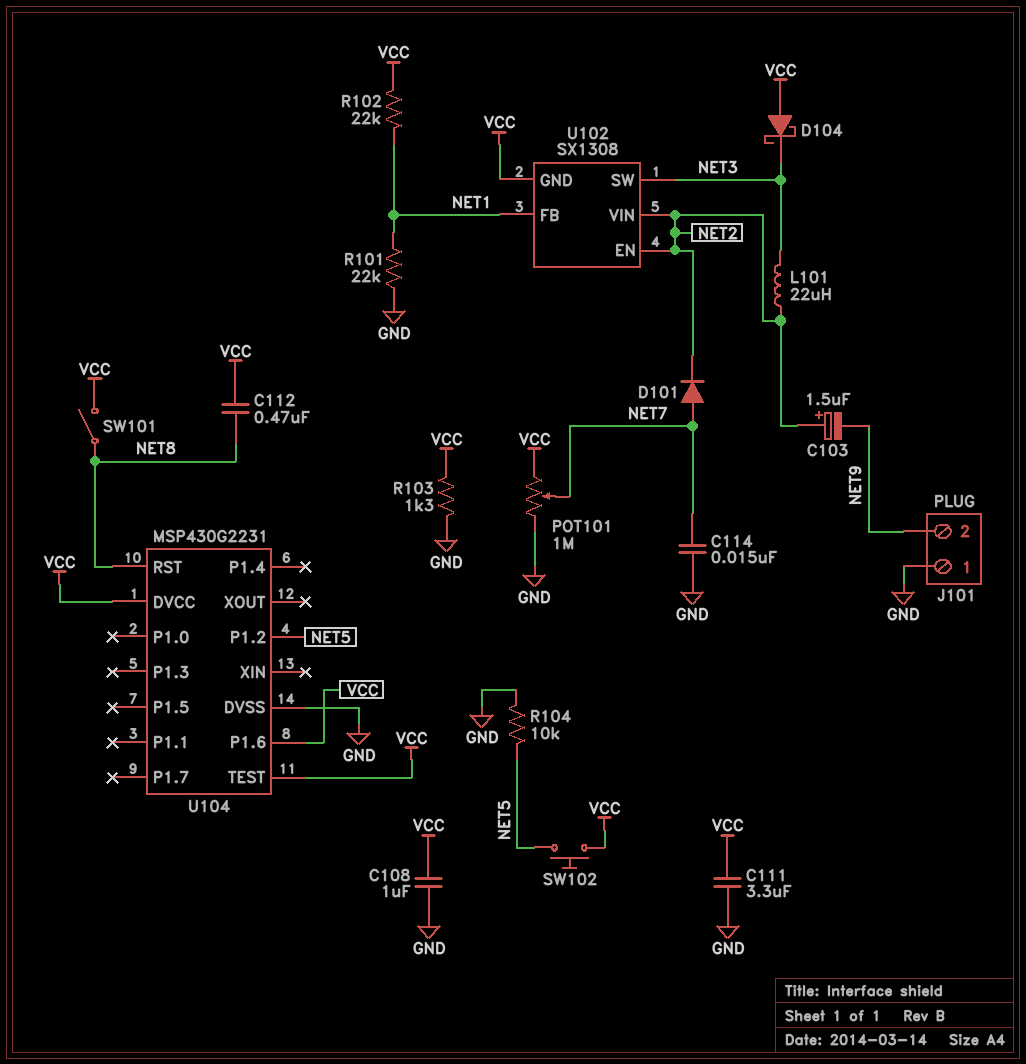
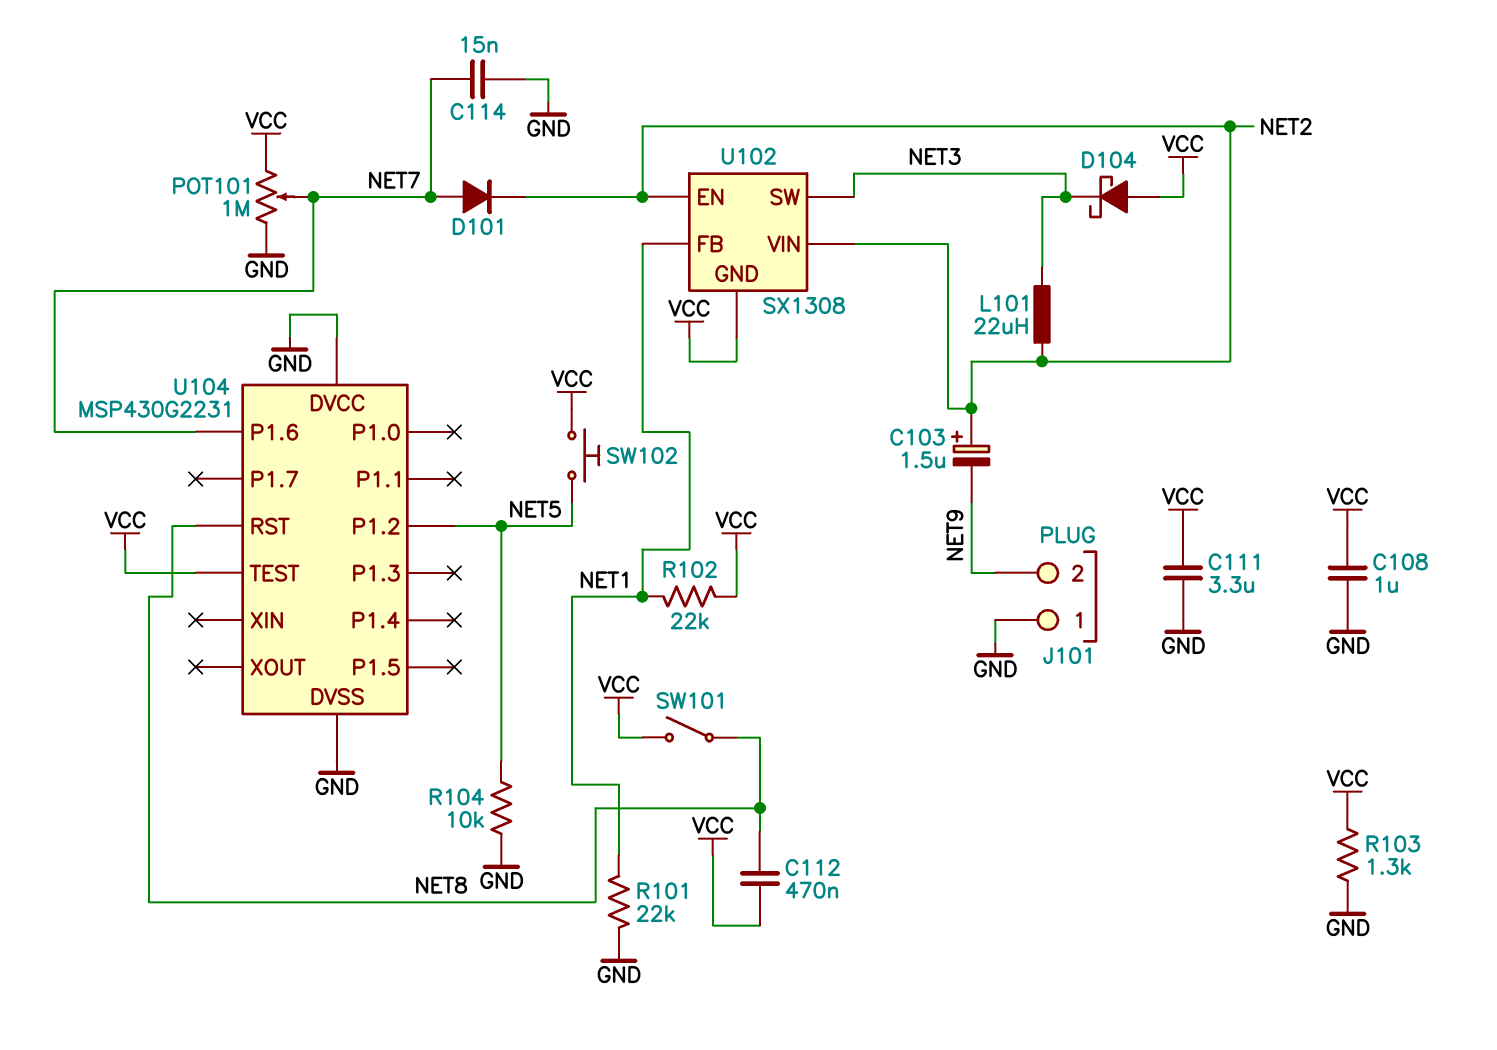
U104 pin DVCC: VCC -> GND
U104 pin P1.6: VCC -> NET7

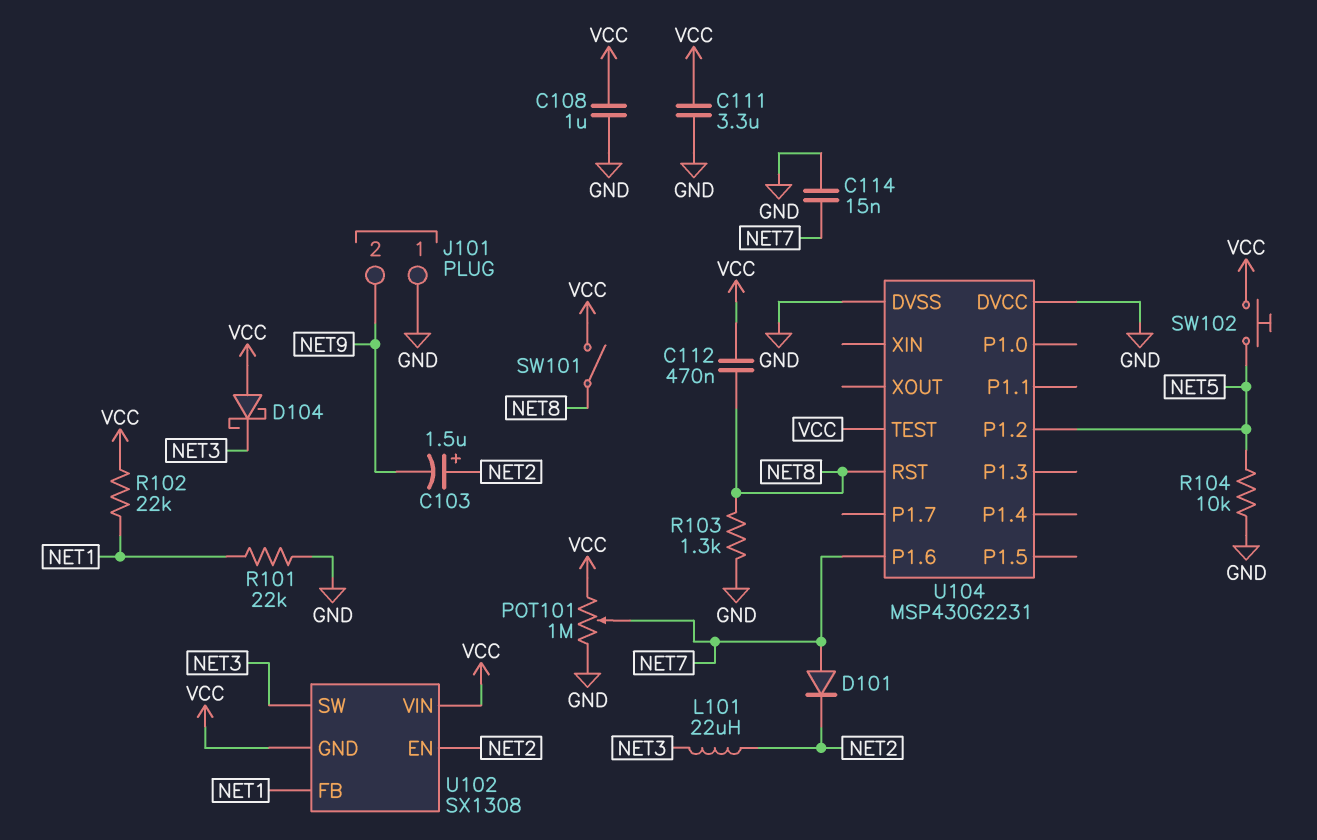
R103: 1.3k (GND, VCC) -> 1.3k (GND, NET8)
U102 pin VIN: NET2 -> VCC

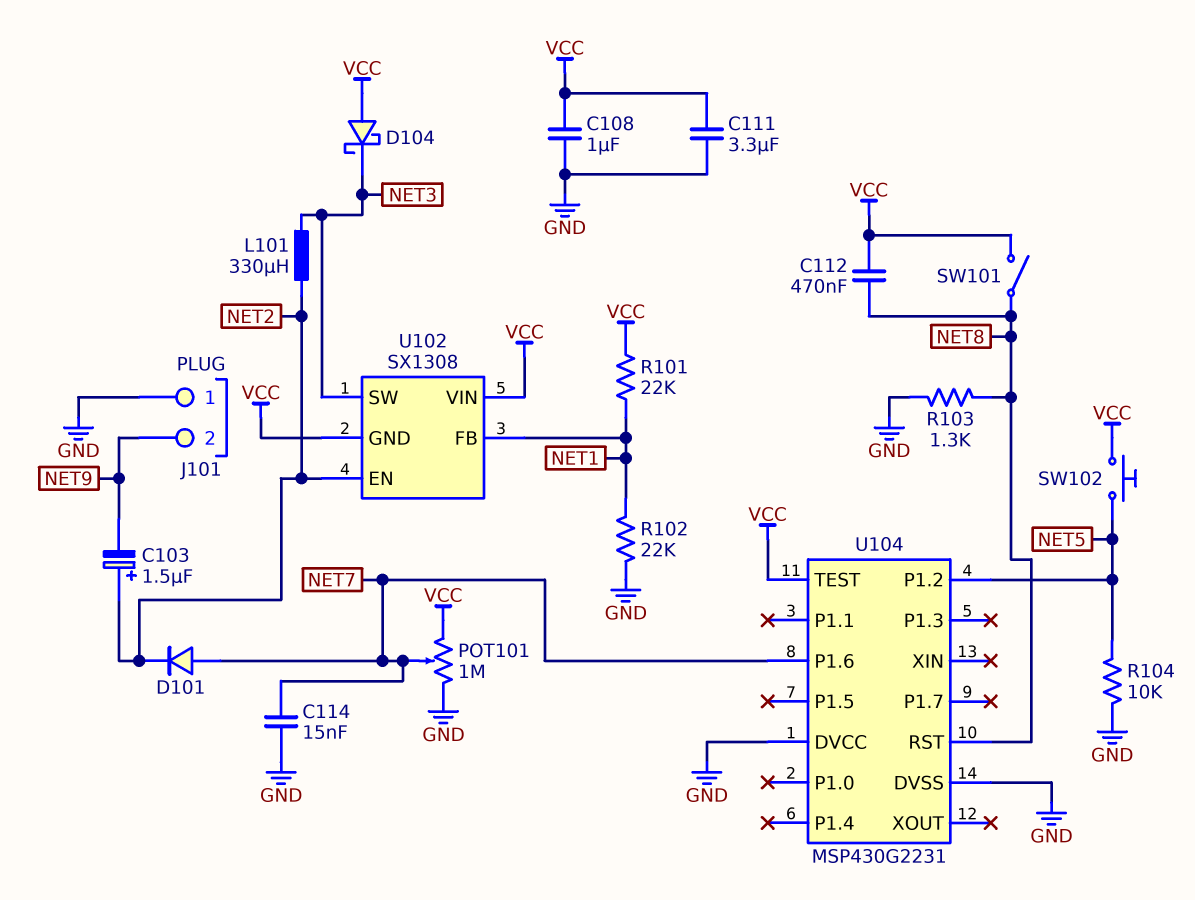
L101: 22uH (NET2, NET3) -> 330uH (NET2, NET3)
R101: 22k (GND, NET1) -> 22k (NET1, VCC)
R102: 22k (NET1, VCC) -> 22k (GND, NET1)

